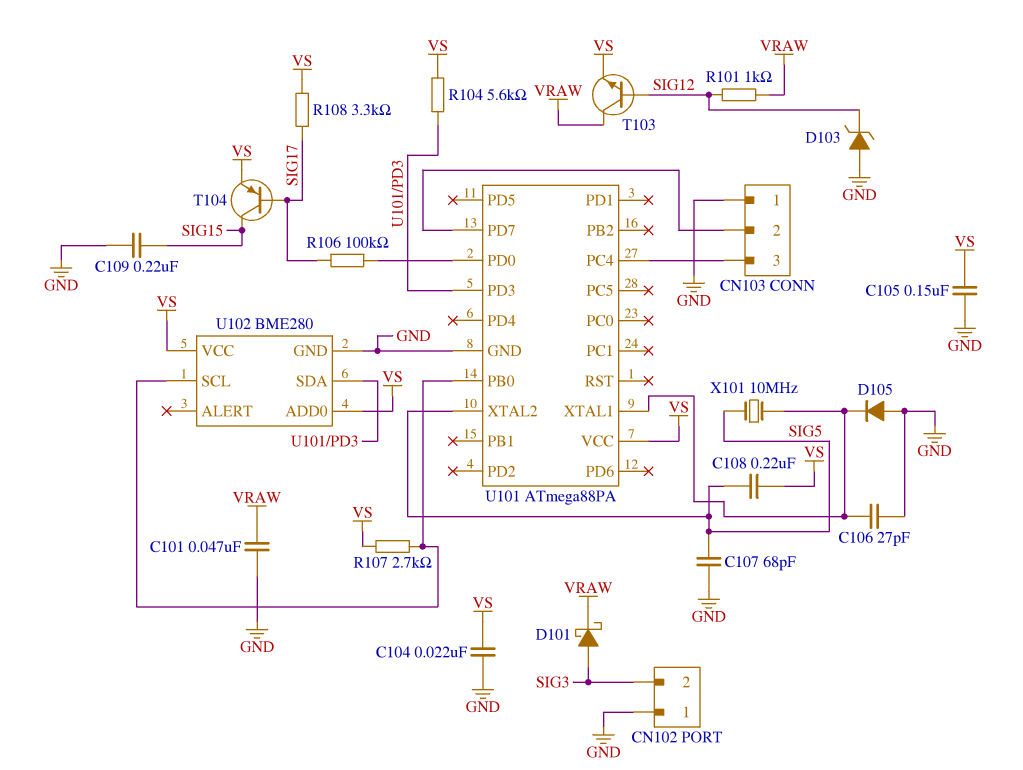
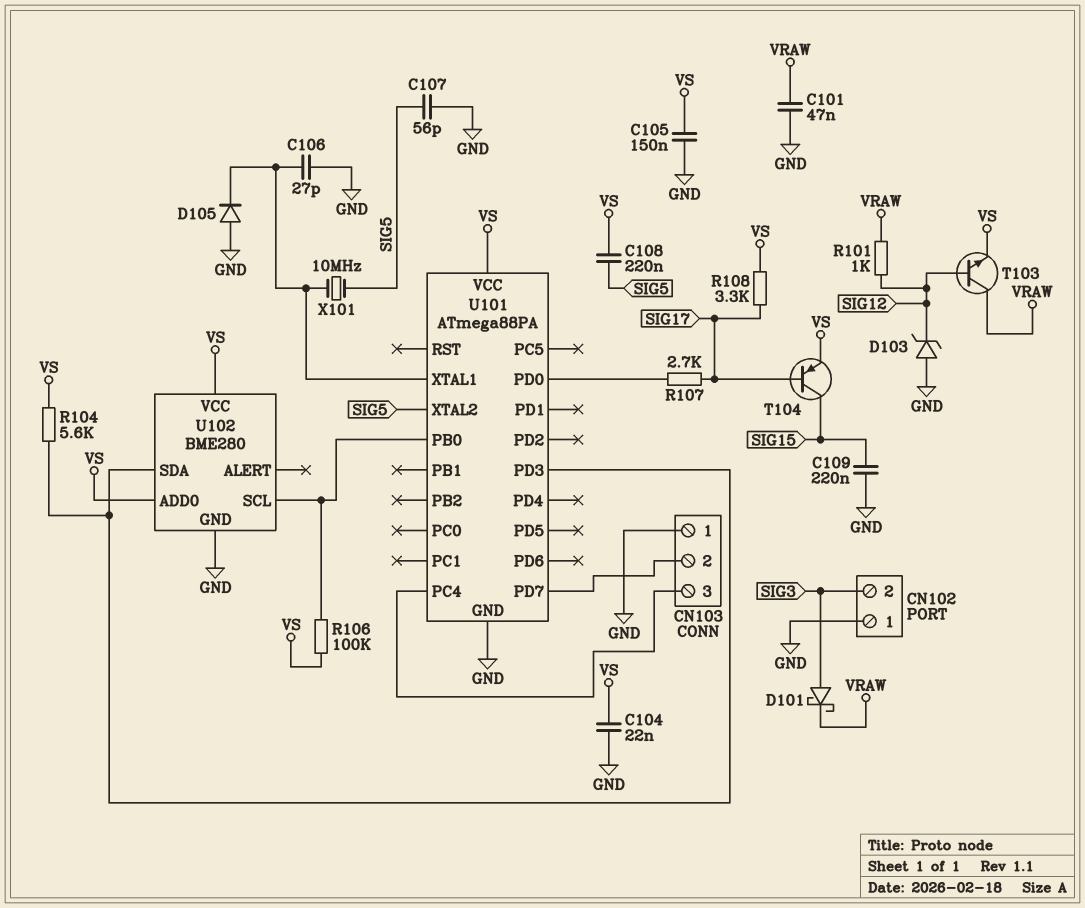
C107: 68pF (GND, SIG5) -> 56pF (GND, SIG5)
R106: 100k (SIG17, U101/PD0) -> 100k (U101/PB0, VS)
R107: 2.7k (U101/PB0, VS) -> 2.7k (SIG17, U101/PD0)

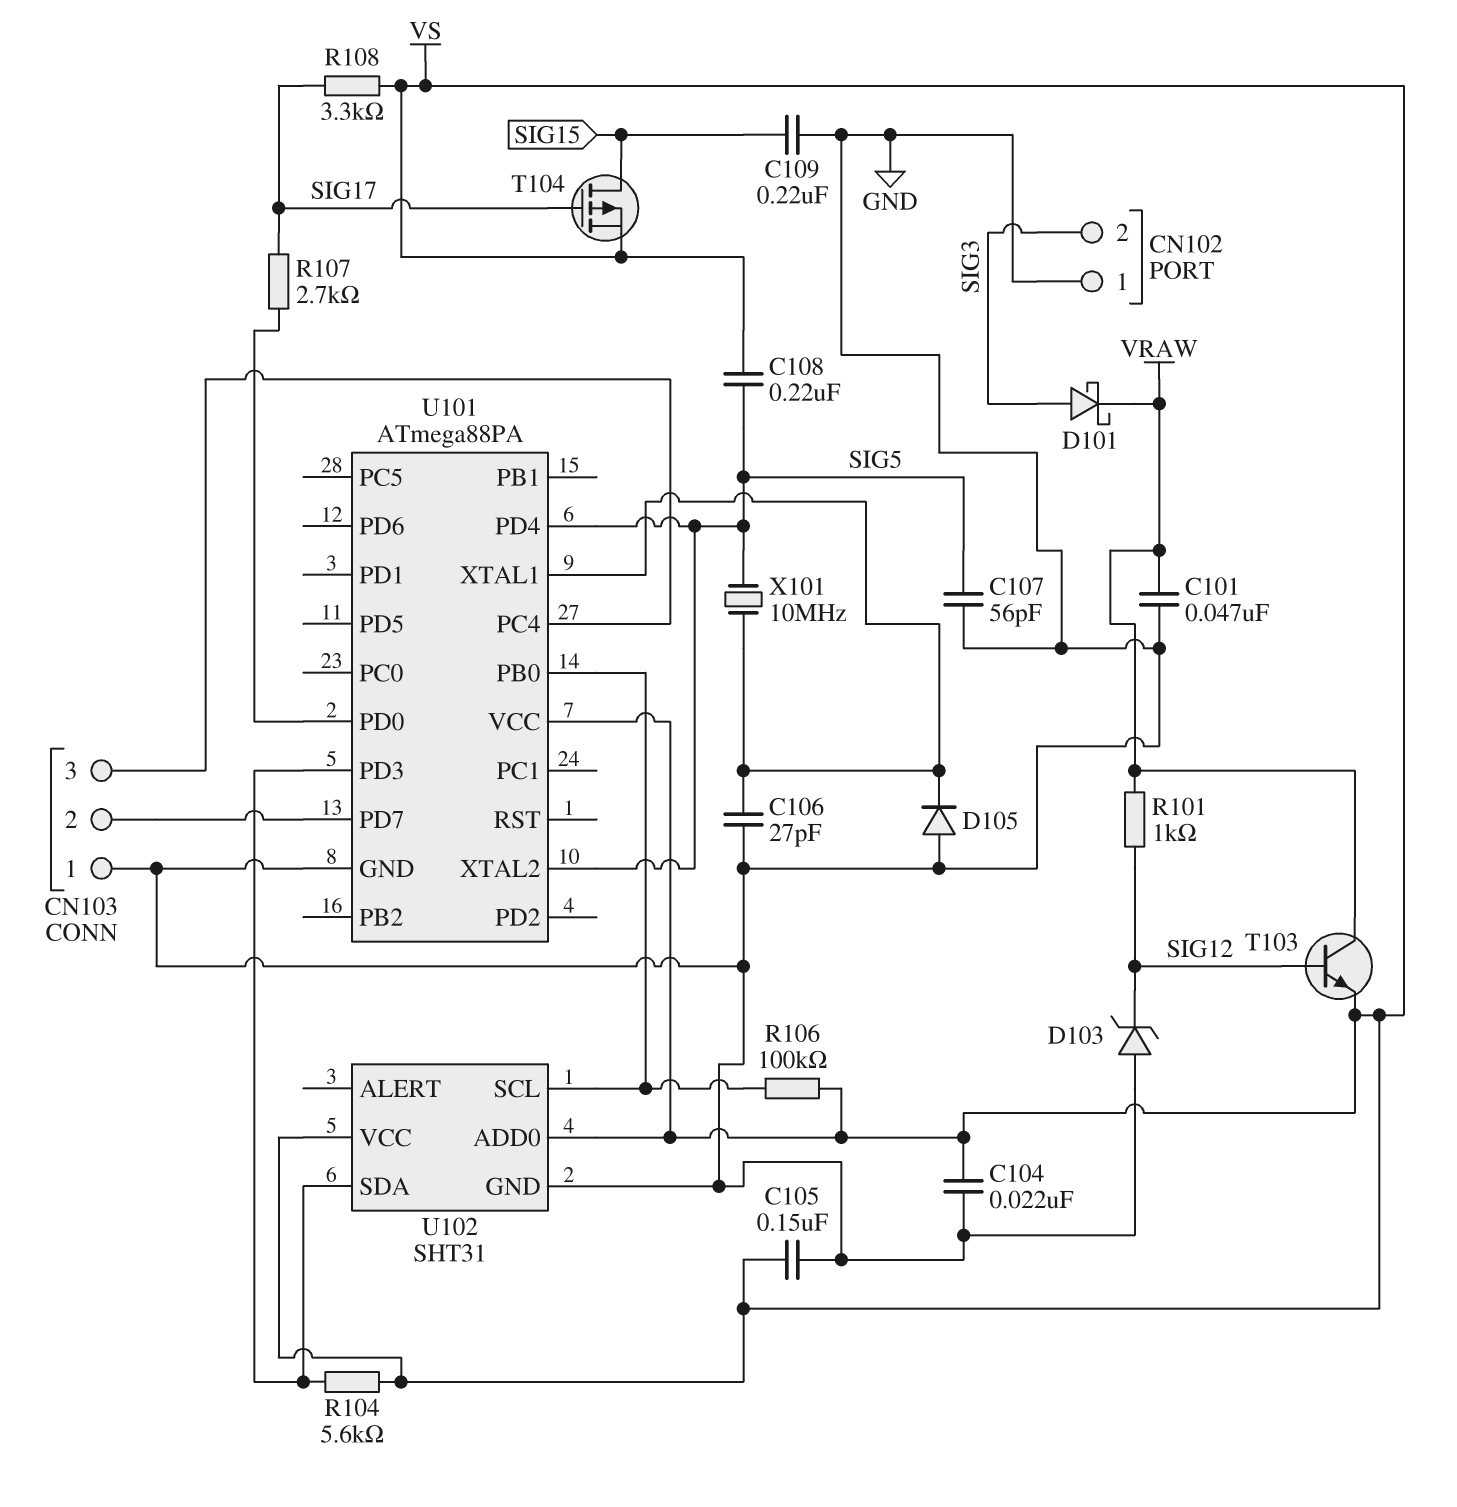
T104: PNP (B SIG17, C SIG15, E VS) -> PMOS (G SIG17, D SIG15, S VS)
U101 pin PD4: none -> SIG5
U102: BME280 -> SHT31

